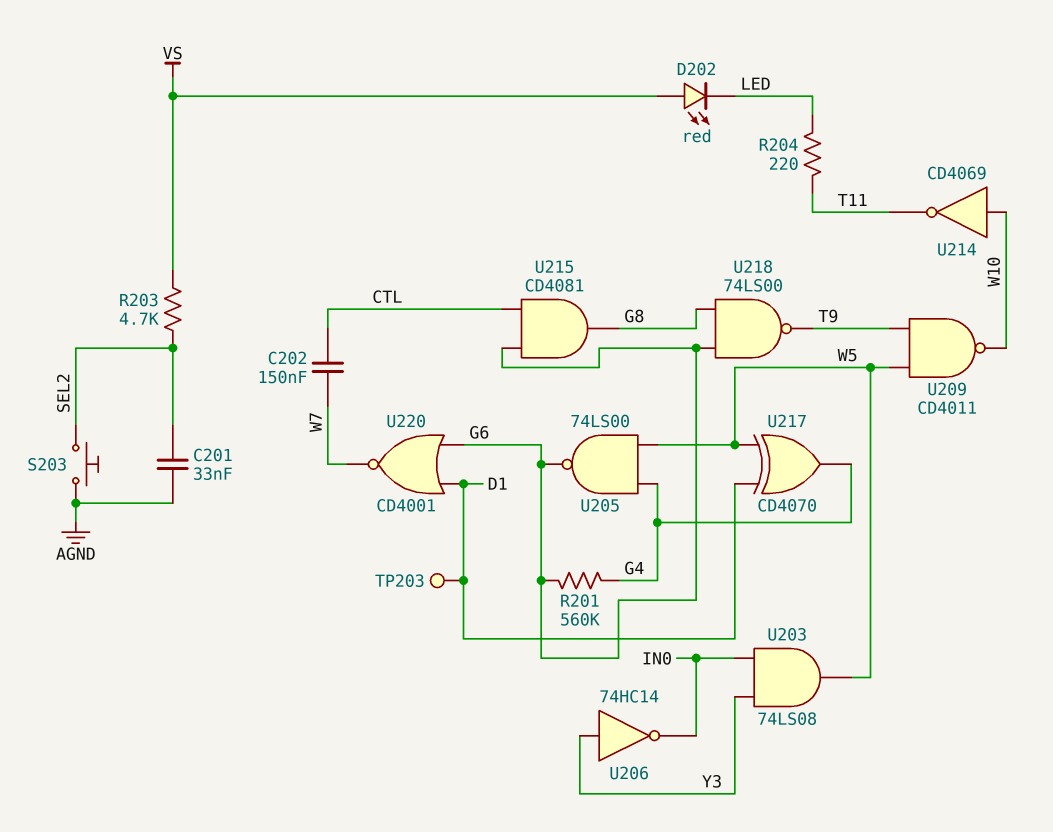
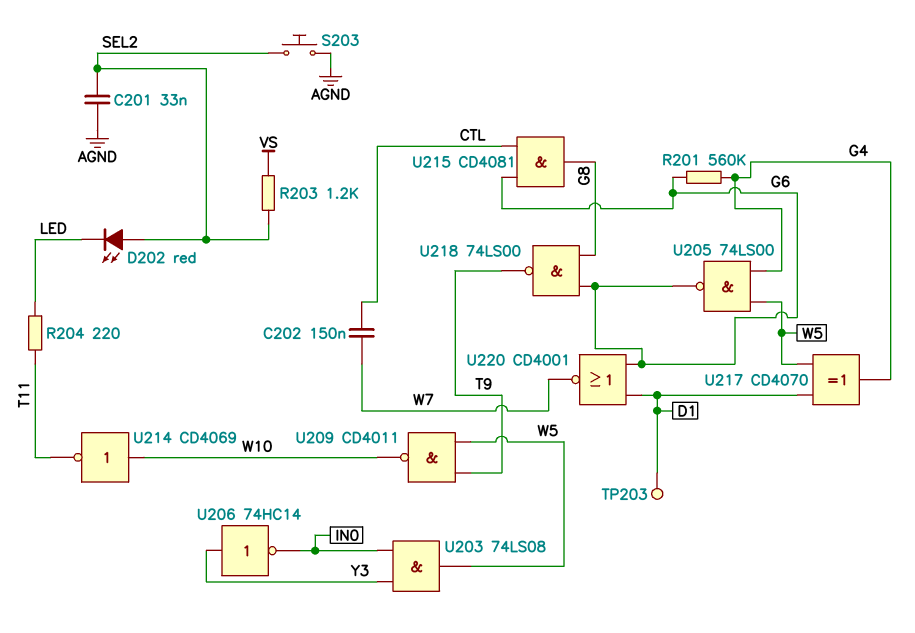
D202: LED red (A VS, K LED) -> LED red (A SEL2, K LED)
R203: 4.7k (SEL2, VS) -> 1.2k (SEL2, VS)

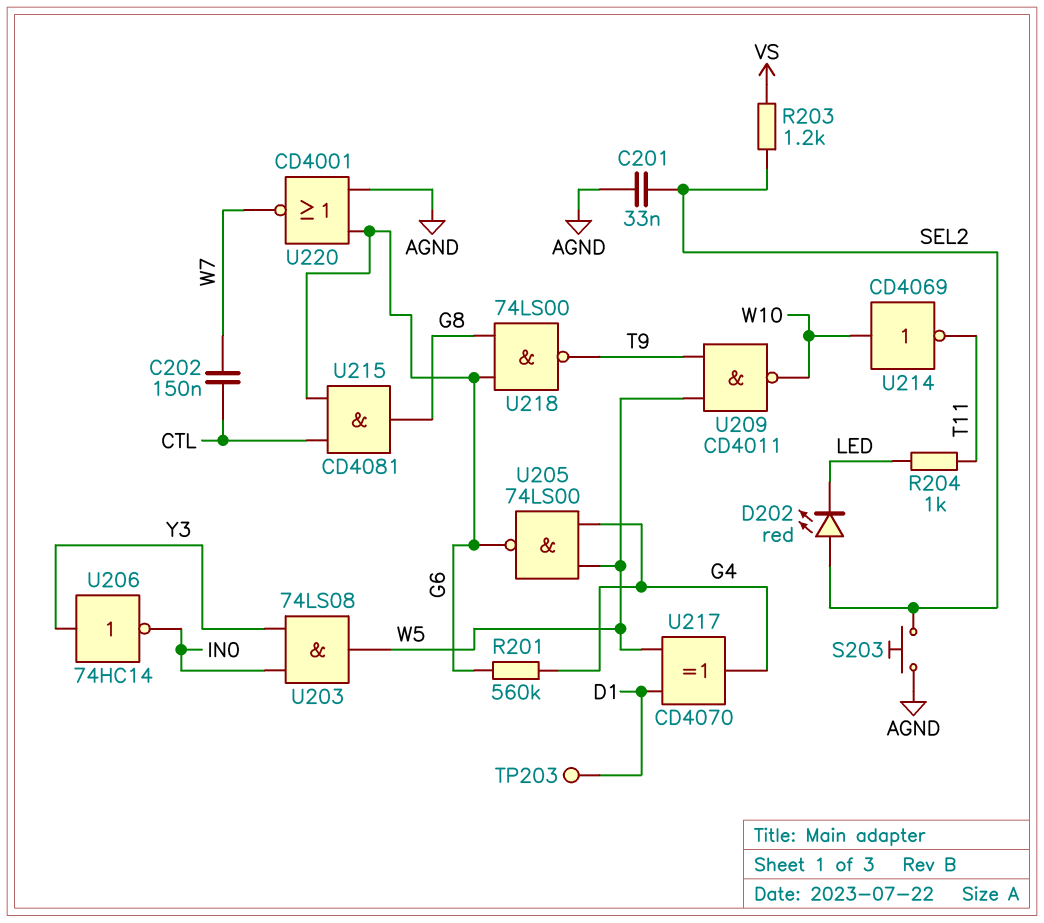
R204: 220 (LED, T11) -> 1k (LED, T11)
U220: NOR CD4001 (in D1, in G6, out W7) -> NOR CD4001 (in AGND, in G6, out W7)

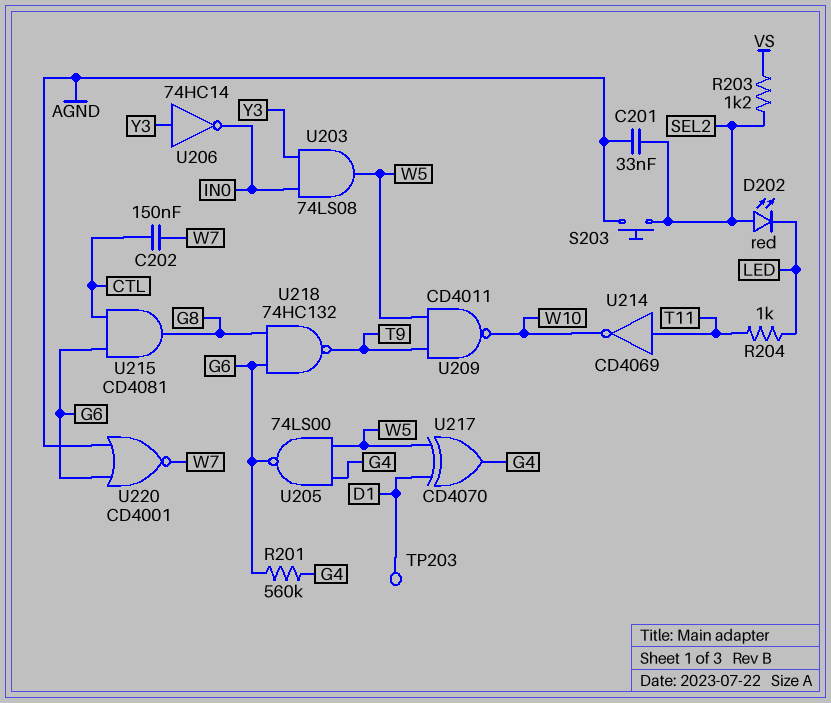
U214: NOT CD4069 (in W10, out T11) -> NOT CD4069 (in T11, out W10)
U218: NAND 74LS00 (in G6, in G8, out T9) -> NAND 74HC132 (in G6, in G8, out T9)

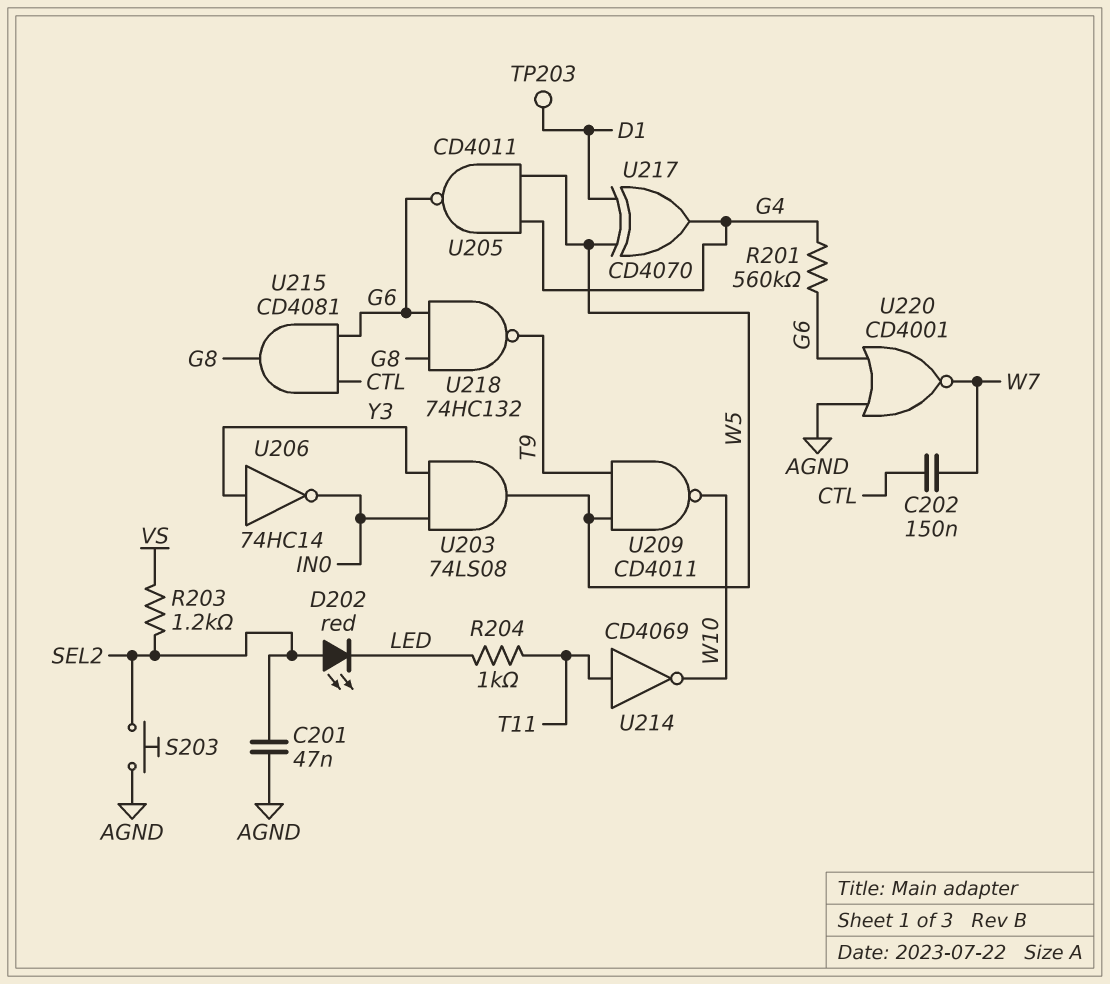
C201: 33nF (AGND, SEL2) -> 47nF (AGND, SEL2)
U205: NAND 74LS00 (in G4, in W5, out G6) -> NAND CD4011 (in G4, in W5, out G6)

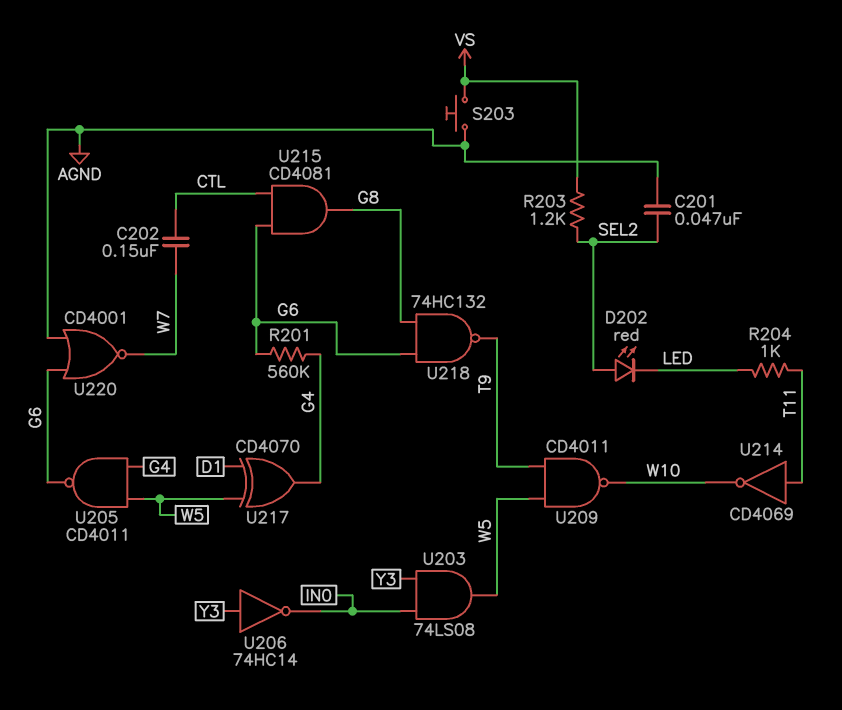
S203: button (AGND, SEL2) -> button (AGND, VS)
TP203: test point (D1) -> none

